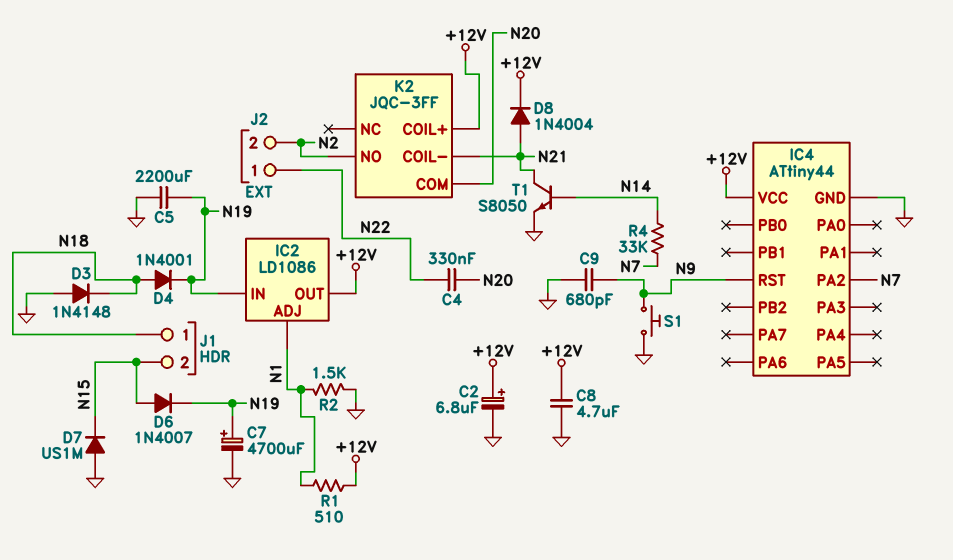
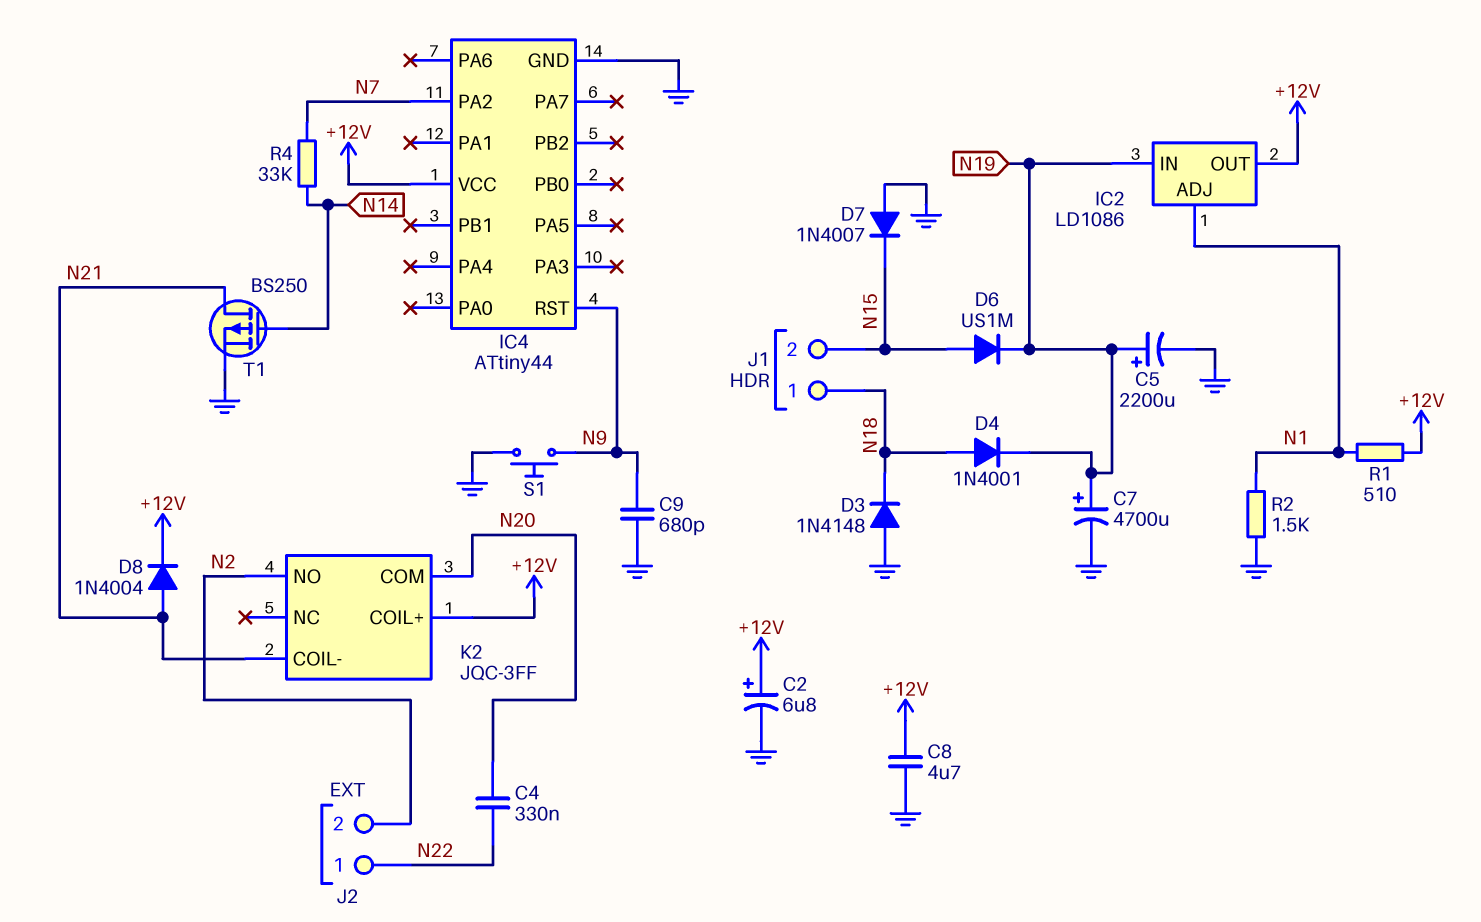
C5: 2200uF (GND, N19) -> 2200uF (plus N19, minus GND)
D6: diode 1N4007 (A N15, K N19) -> diode US1M (A N15, K N19)
D7: diode US1M (A GND, K N15) -> diode 1N4007 (A GND, K N15)
T1: NPN S8050 (B N14, C N21, E GND) -> PMOS BS250 (G N14, D N21, S GND)

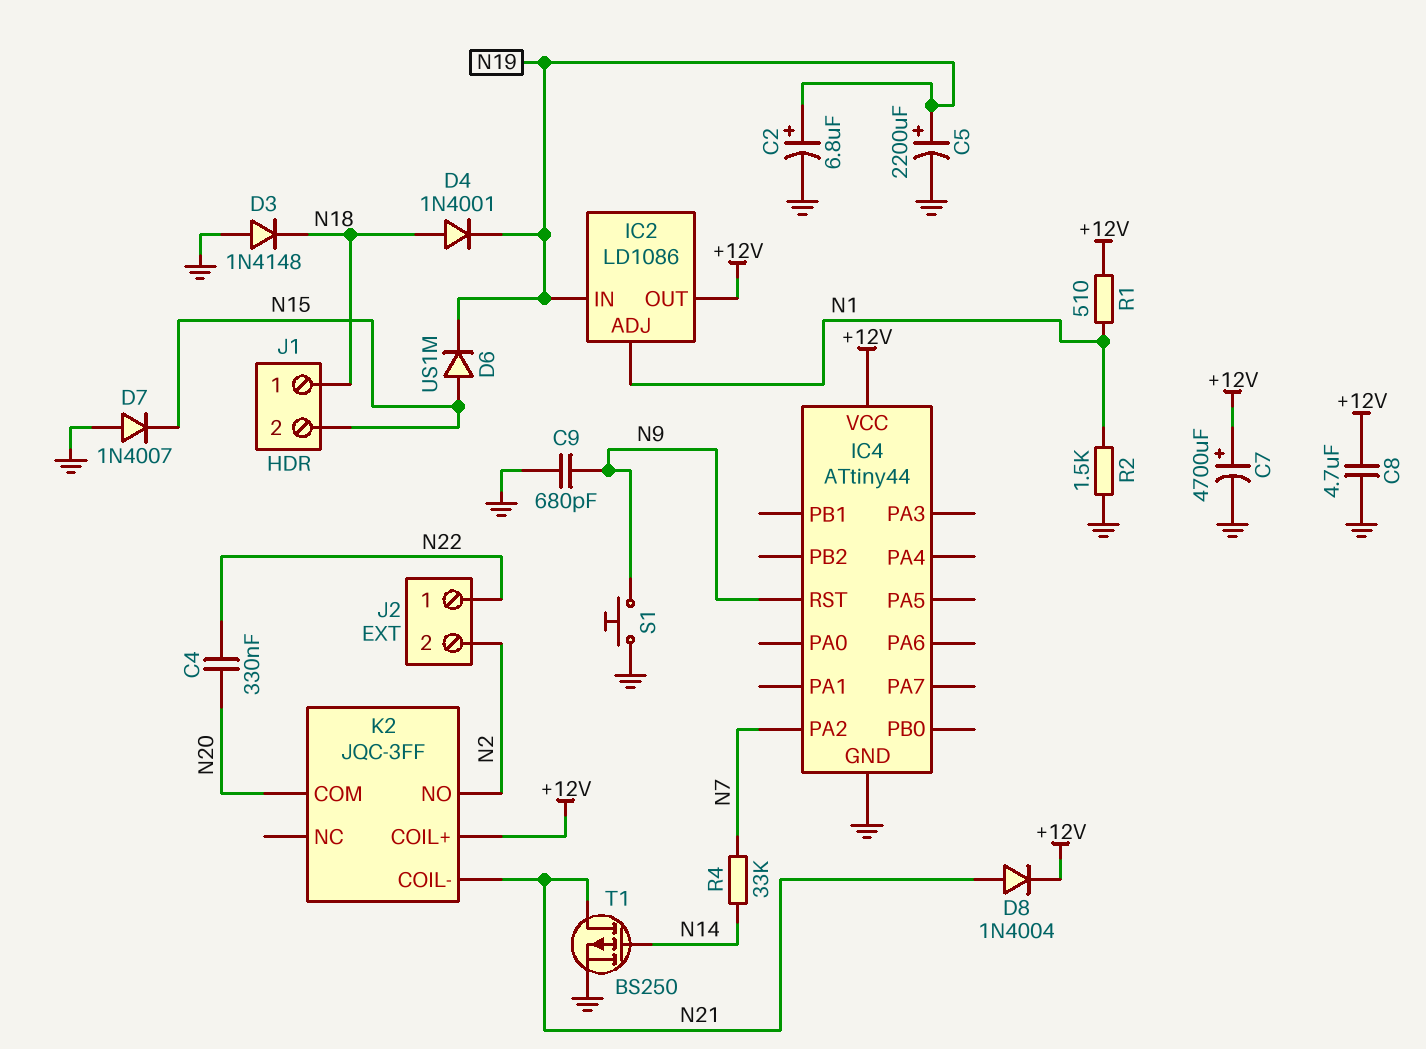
C2: 6.8uF (plus +12V, minus GND) -> 6.8uF (plus N19, minus GND)
C7: 4700uF (plus N19, minus GND) -> 4700uF (plus +12V, minus GND)

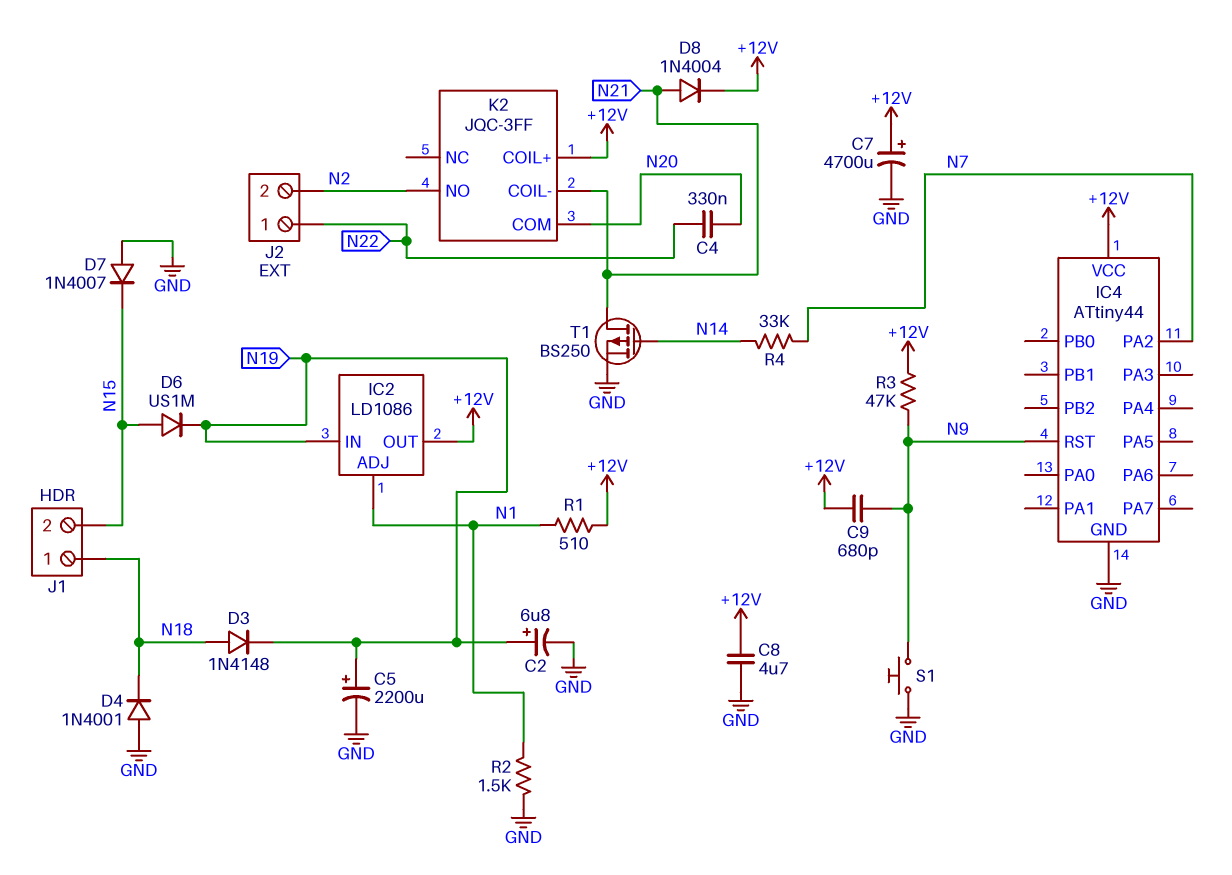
C9: 680pF (GND, N9) -> 680pF (+12V, N9)
D3: diode 1N4148 (A GND, K N18) -> diode 1N4148 (A N18, K N19)
D4: diode 1N4001 (A N18, K N19) -> diode 1N4001 (A GND, K N18)
R3: none -> 47k (+12V, N9)

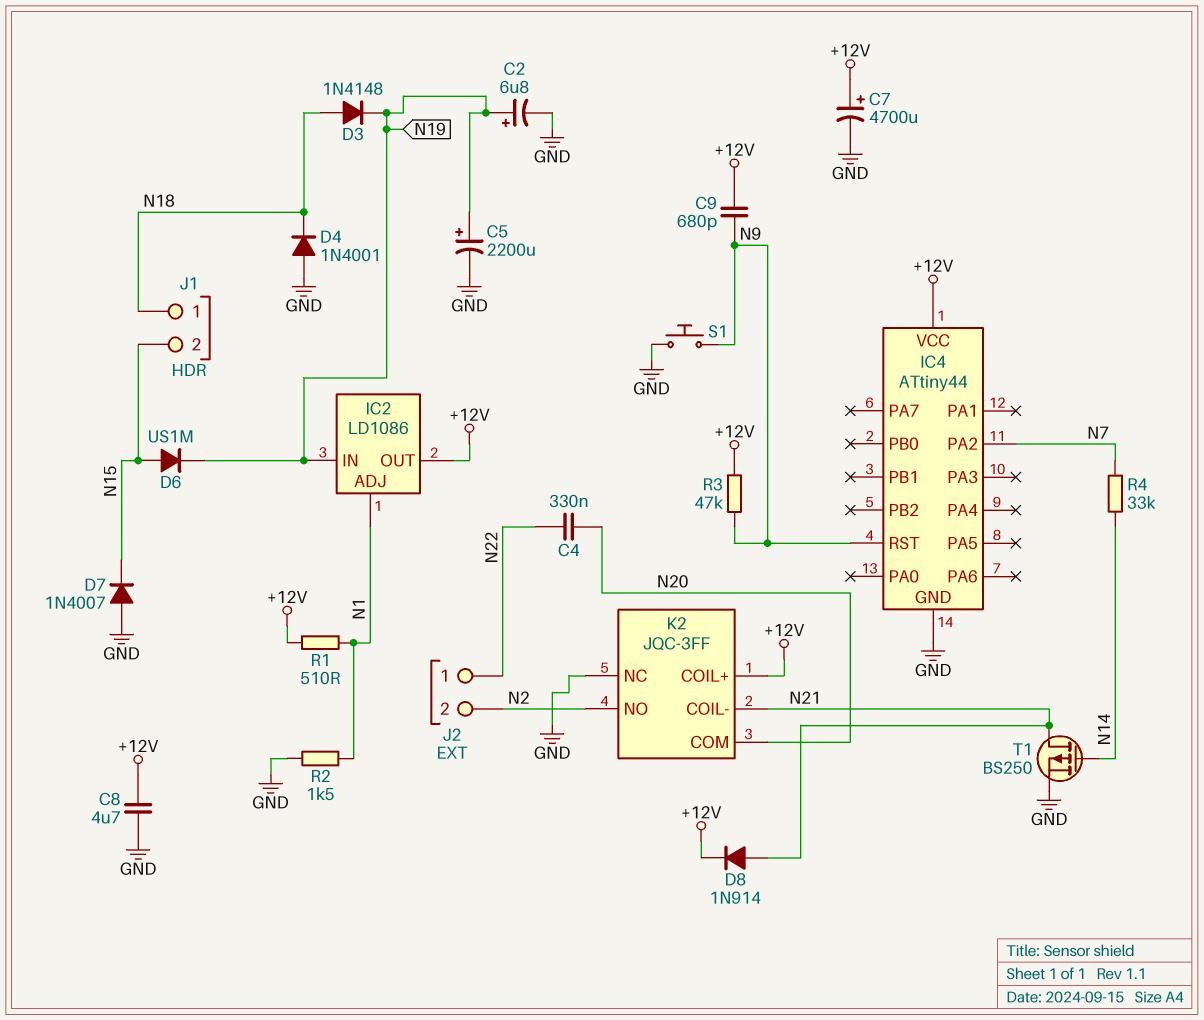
D8: diode 1N4004 (A N21, K +12V) -> diode 1N914 (A N21, K +12V)
K2 pin NC: none -> GND

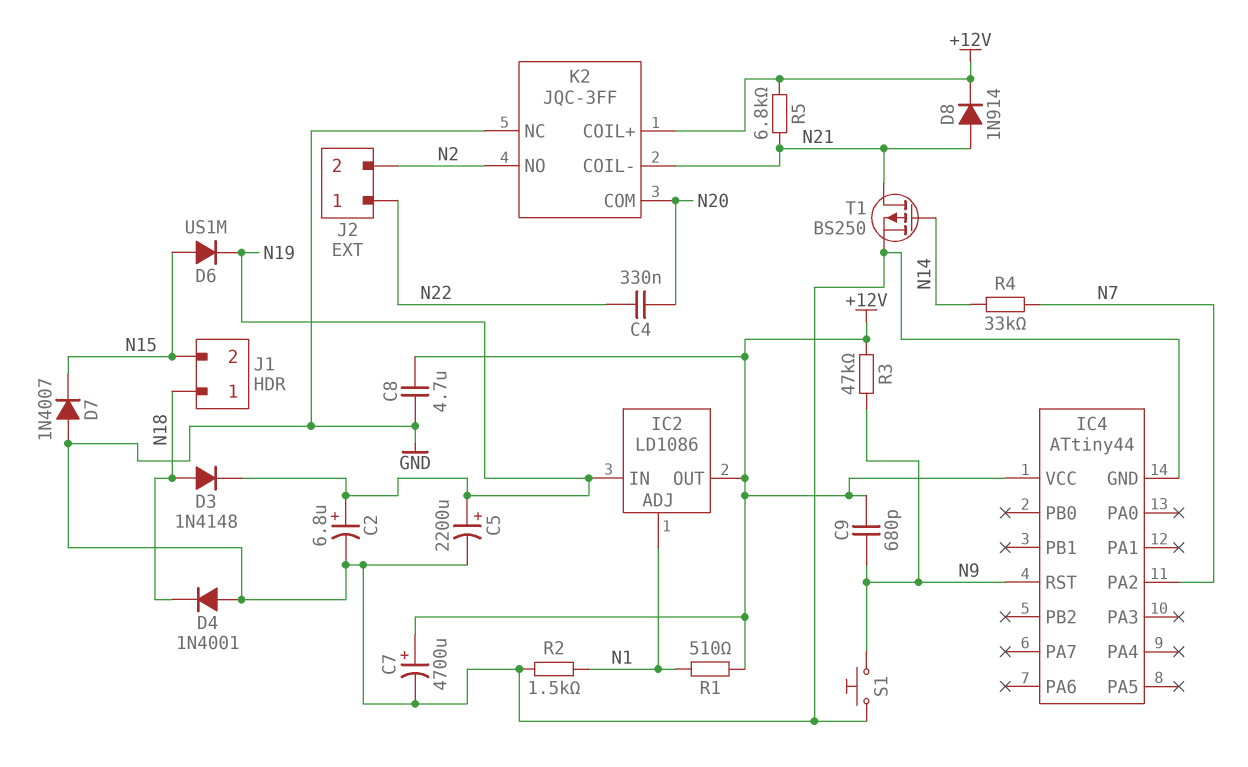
R5: none -> 6.8k (+12V, N21)

